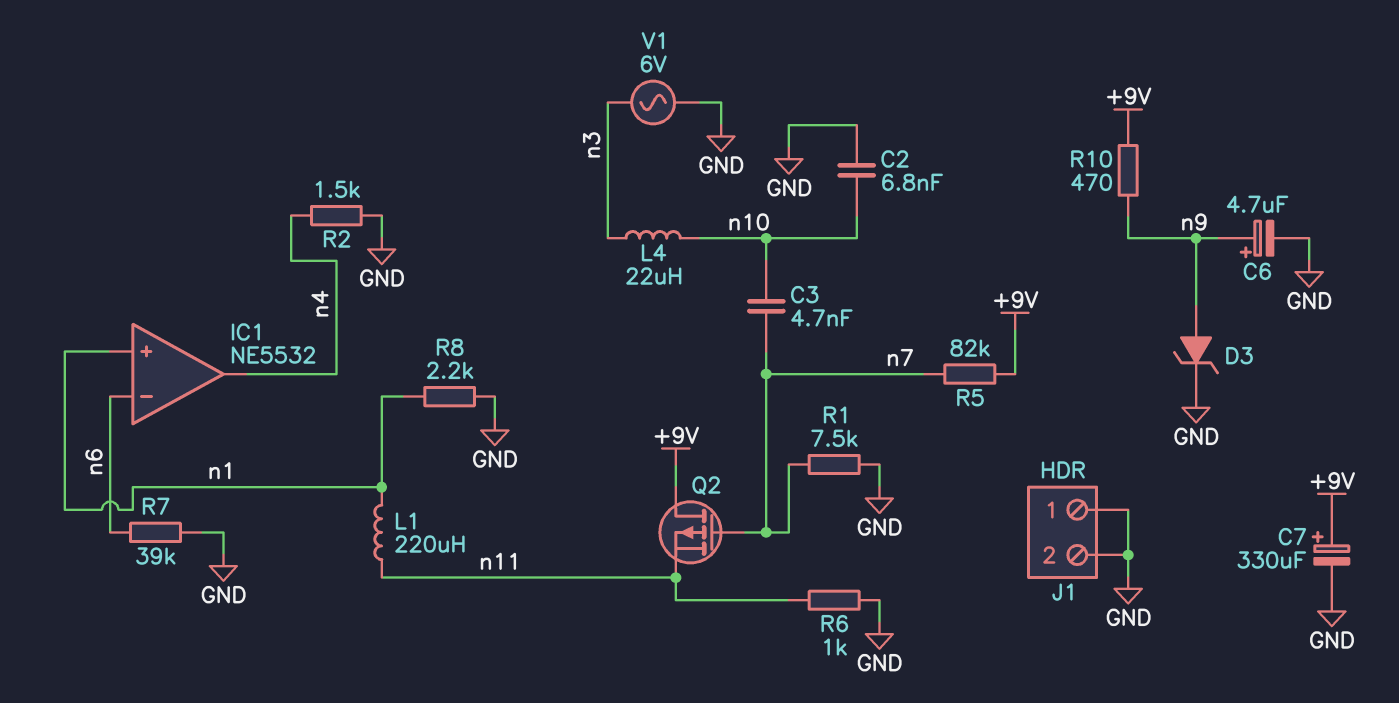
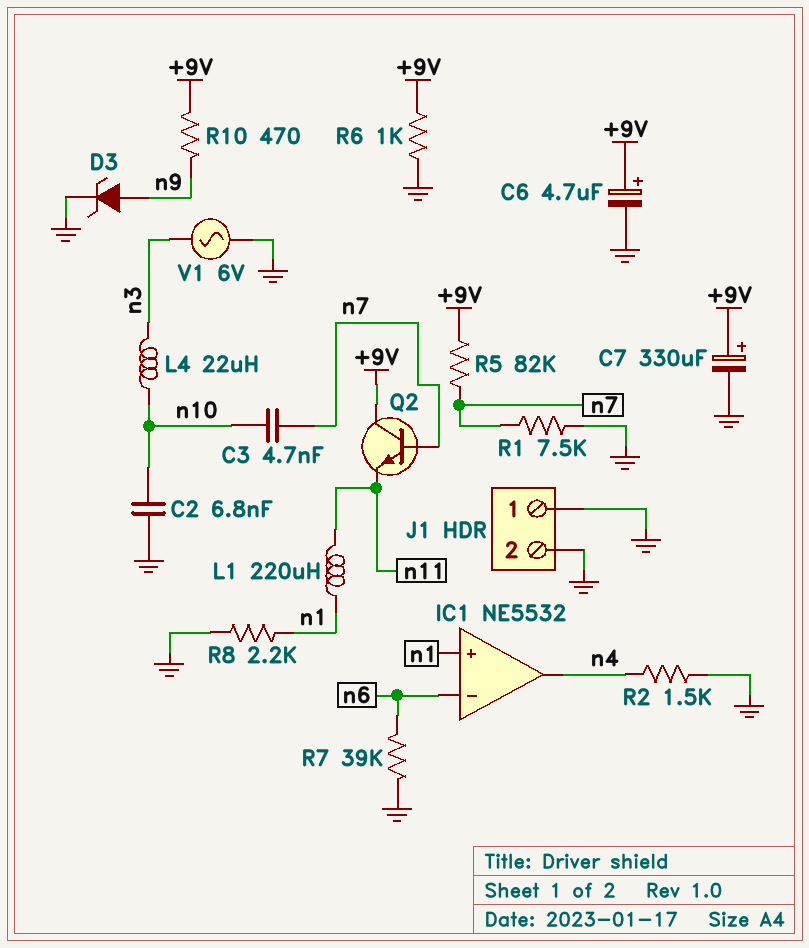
C6: 4.7uF (plus n9, minus GND) -> 4.7uF (plus +9V, minus GND)
Q2: PMOS (G n7, D +9V, S n11) -> NPN (B n7, C +9V, E n11)
R6: 1k (GND, n11) -> 1k (+9V, GND)

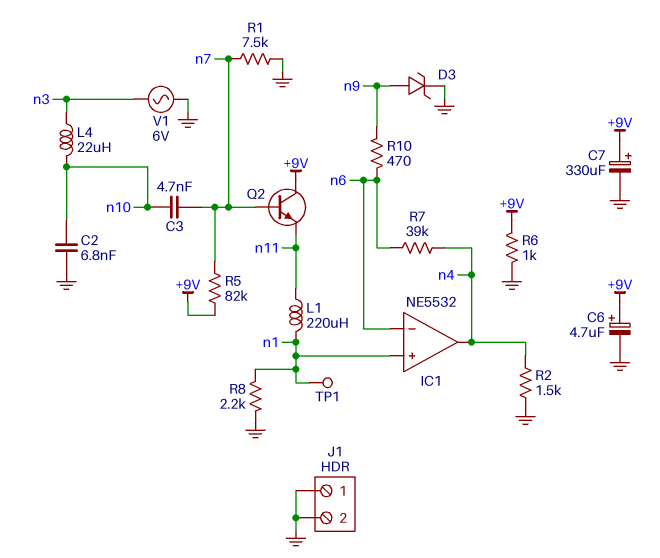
R7: 39k (GND, n6) -> 39k (n4, n6)
R10: 470 (+9V, n9) -> 470 (n6, n9)
TP1: none -> test point (n1)

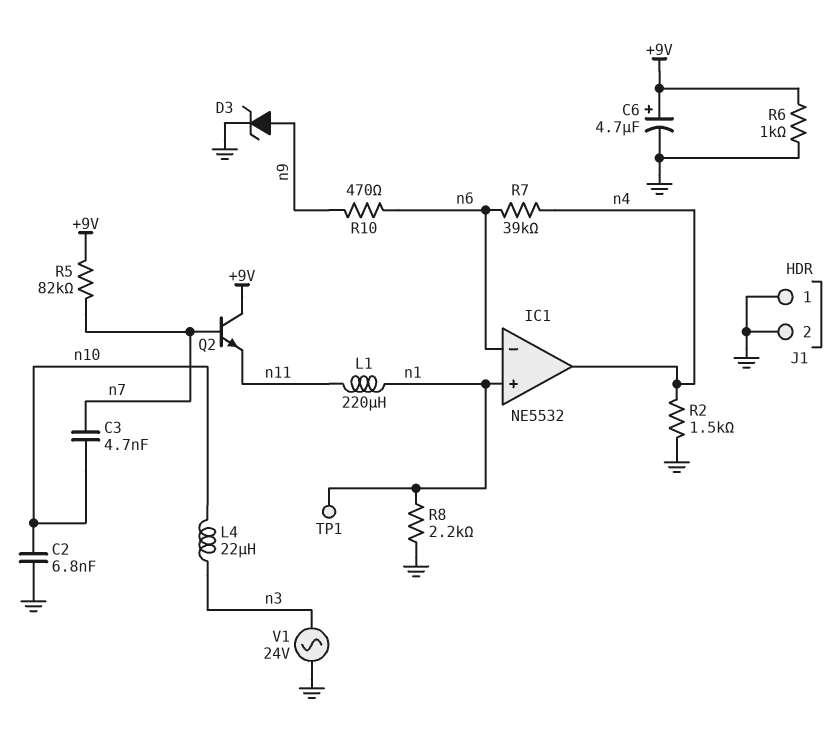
C7: 330uF (plus +9V, minus GND) -> none
R1: 7.5k (GND, n7) -> none
V1: AC 6V (GND, n3) -> AC 24V (GND, n3)

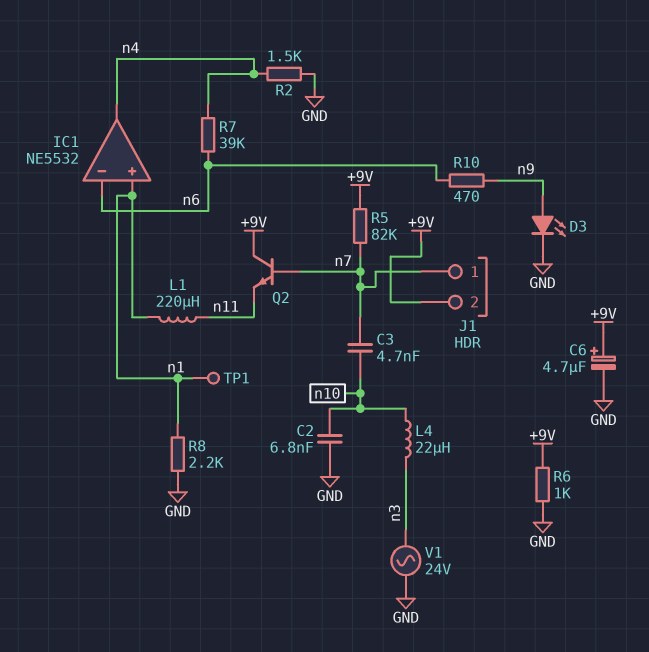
D3: zener (A n9, K GND) -> LED (A n9, K GND)
J1 pin 1: GND -> n7
J1 pin 2: GND -> +9V

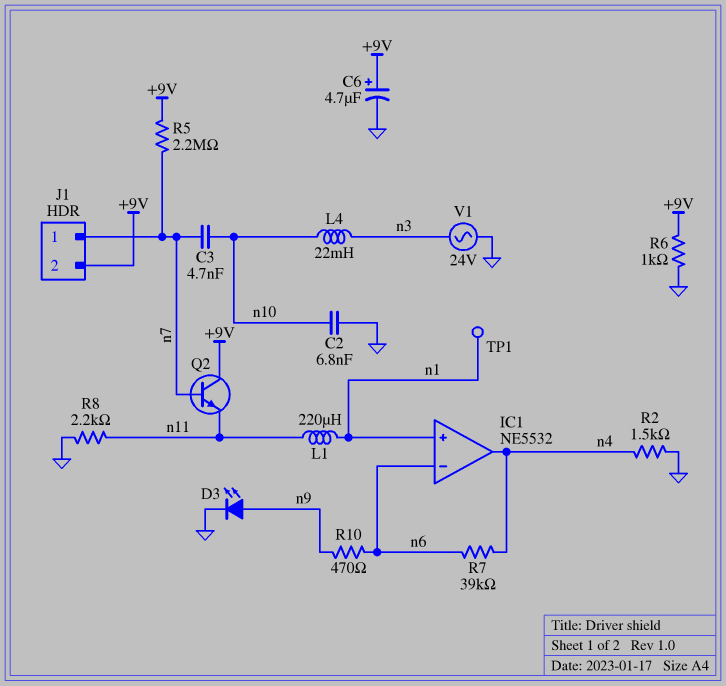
L4: 22uH (n3, n10) -> 22mH (n3, n10)
R5: 82k (+9V, n7) -> 2.2M (+9V, n7)
R8: 2.2k (GND, n1) -> 2.2k (GND, n11)

